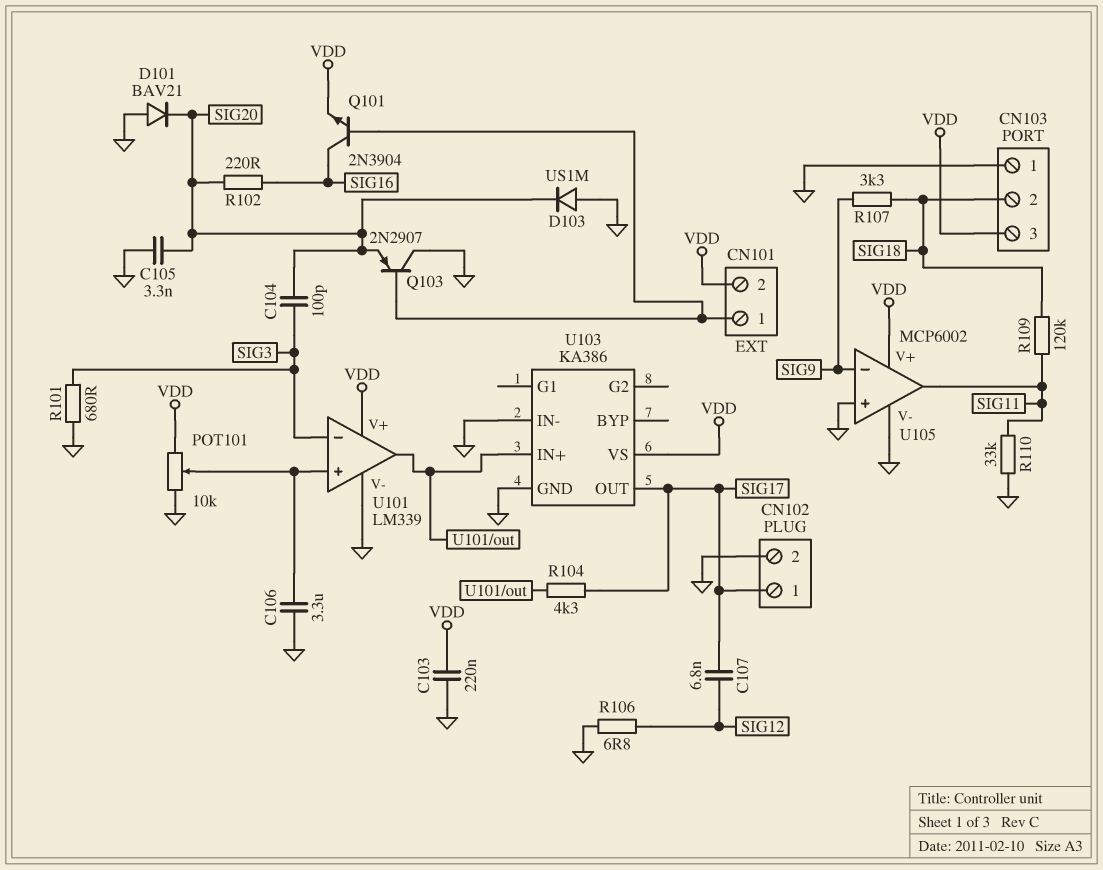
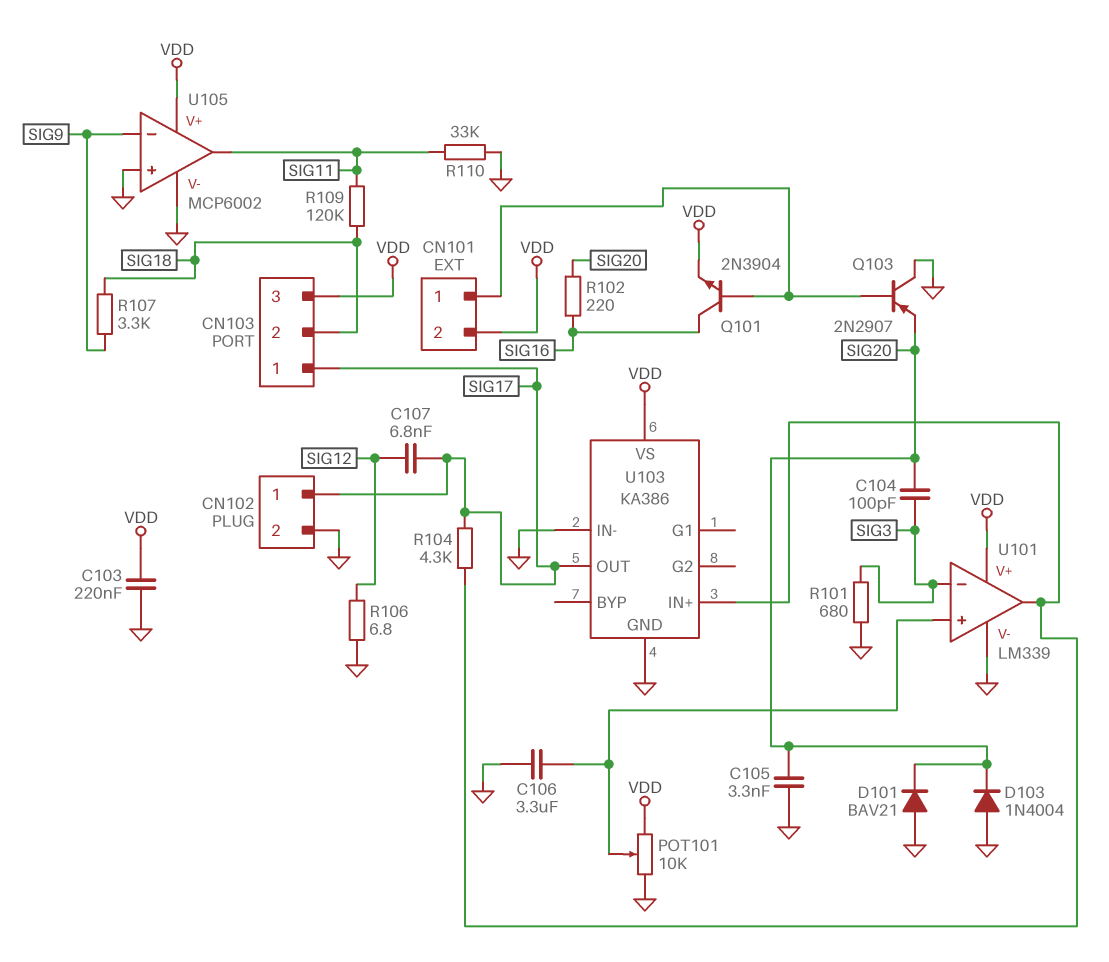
CN103 pin 1: GND -> SIG17
D103: diode US1M (A GND, K SIG20) -> diode 1N4004 (A GND, K SIG20)

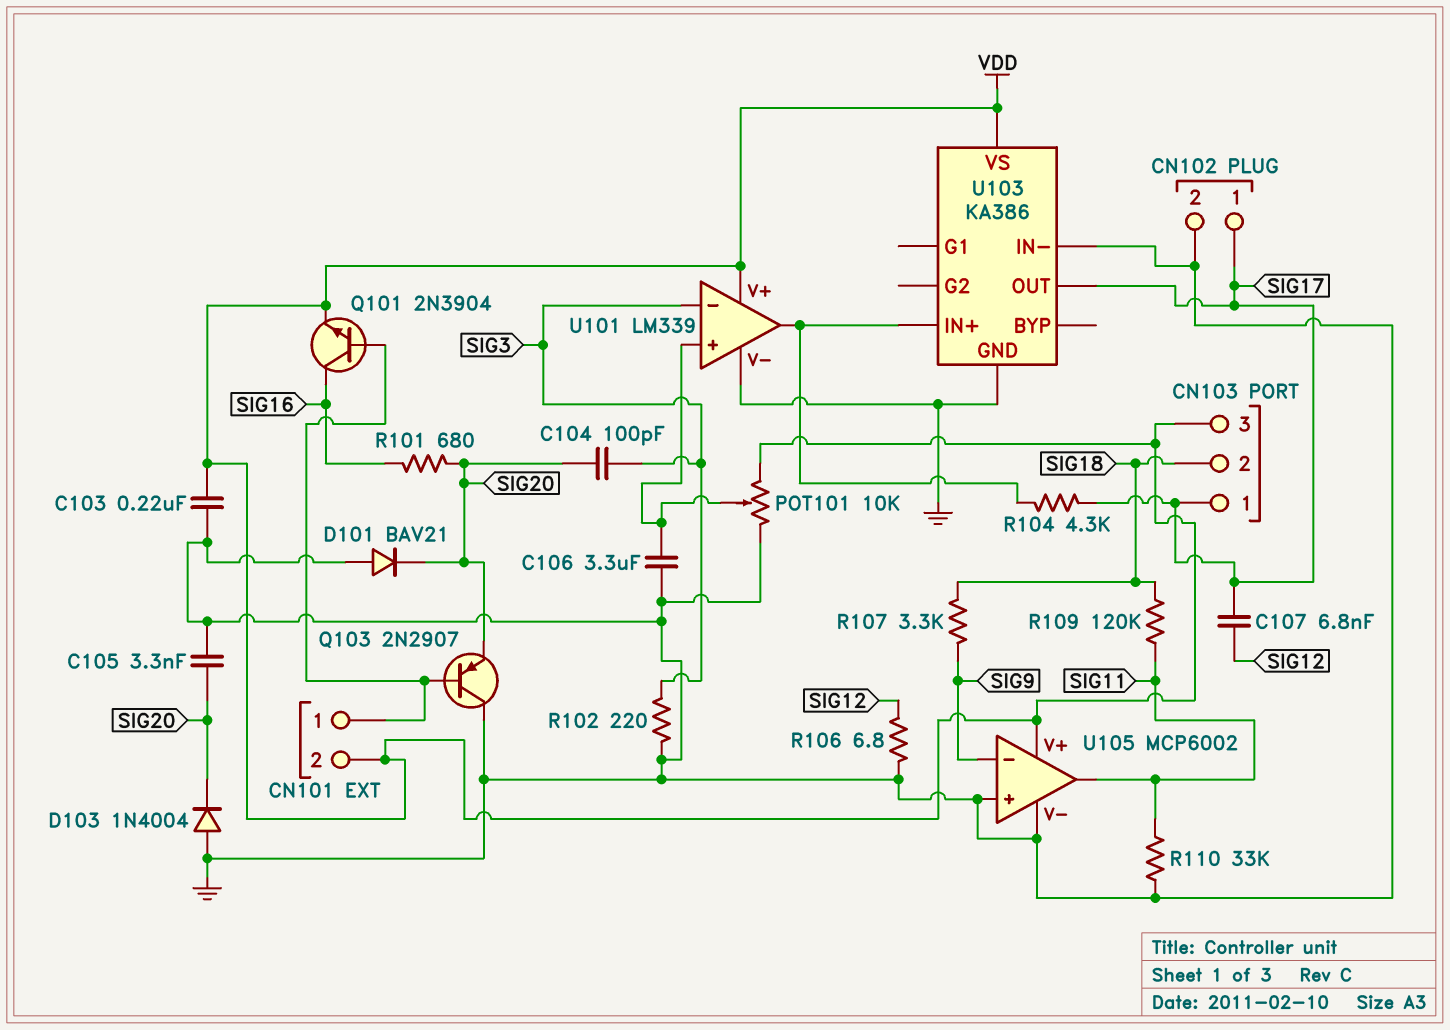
R101: 680 (GND, SIG3) -> 680 (SIG16, SIG20)
R102: 220 (SIG16, SIG20) -> 220 (GND, SIG3)

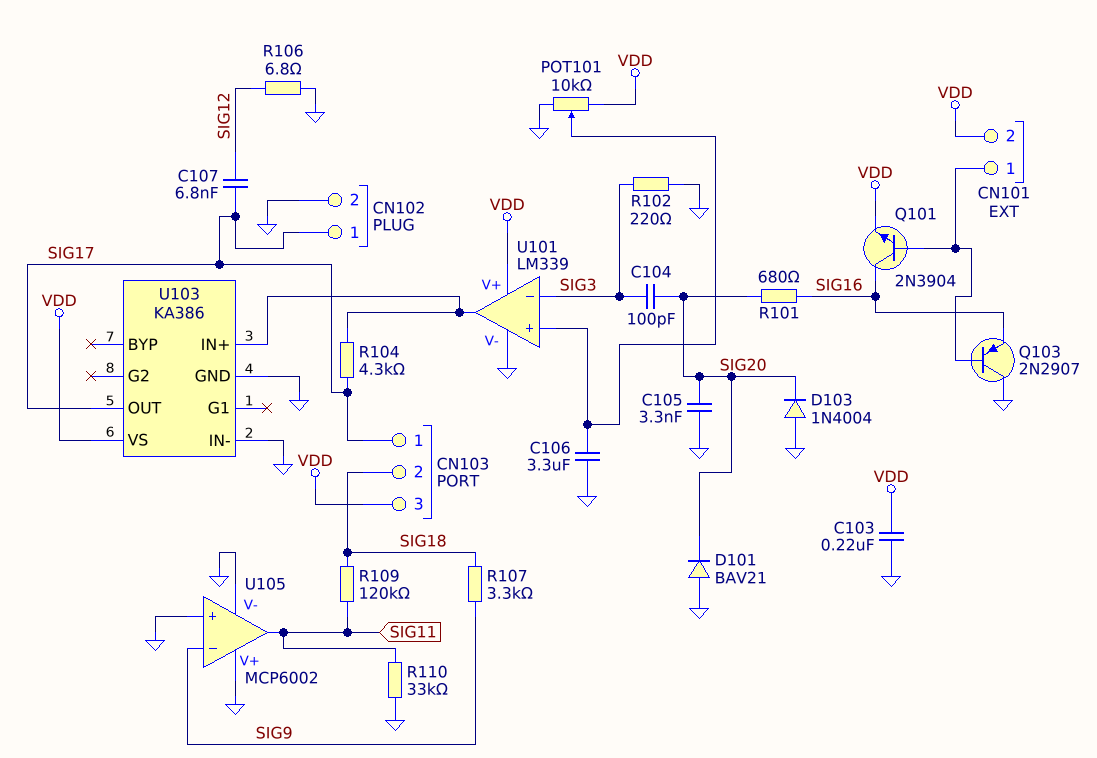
Q103: PNP 2N2907 (B CN101/1, C GND, E SIG20) -> PNP 2N2907 (B CN101/1, C GND, E SIG16)
U105 pin V+: VDD -> GND

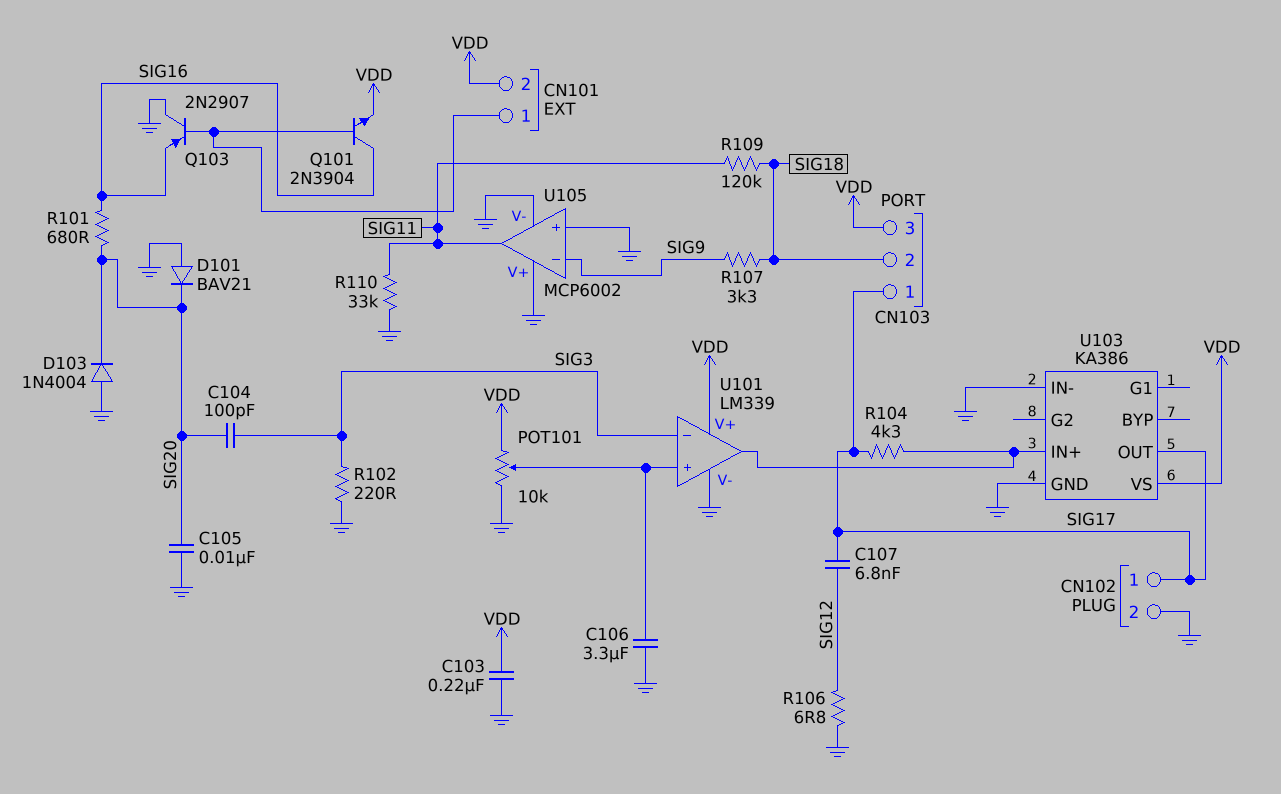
C105: 3.3nF (GND, SIG20) -> 10nF (GND, SIG20)

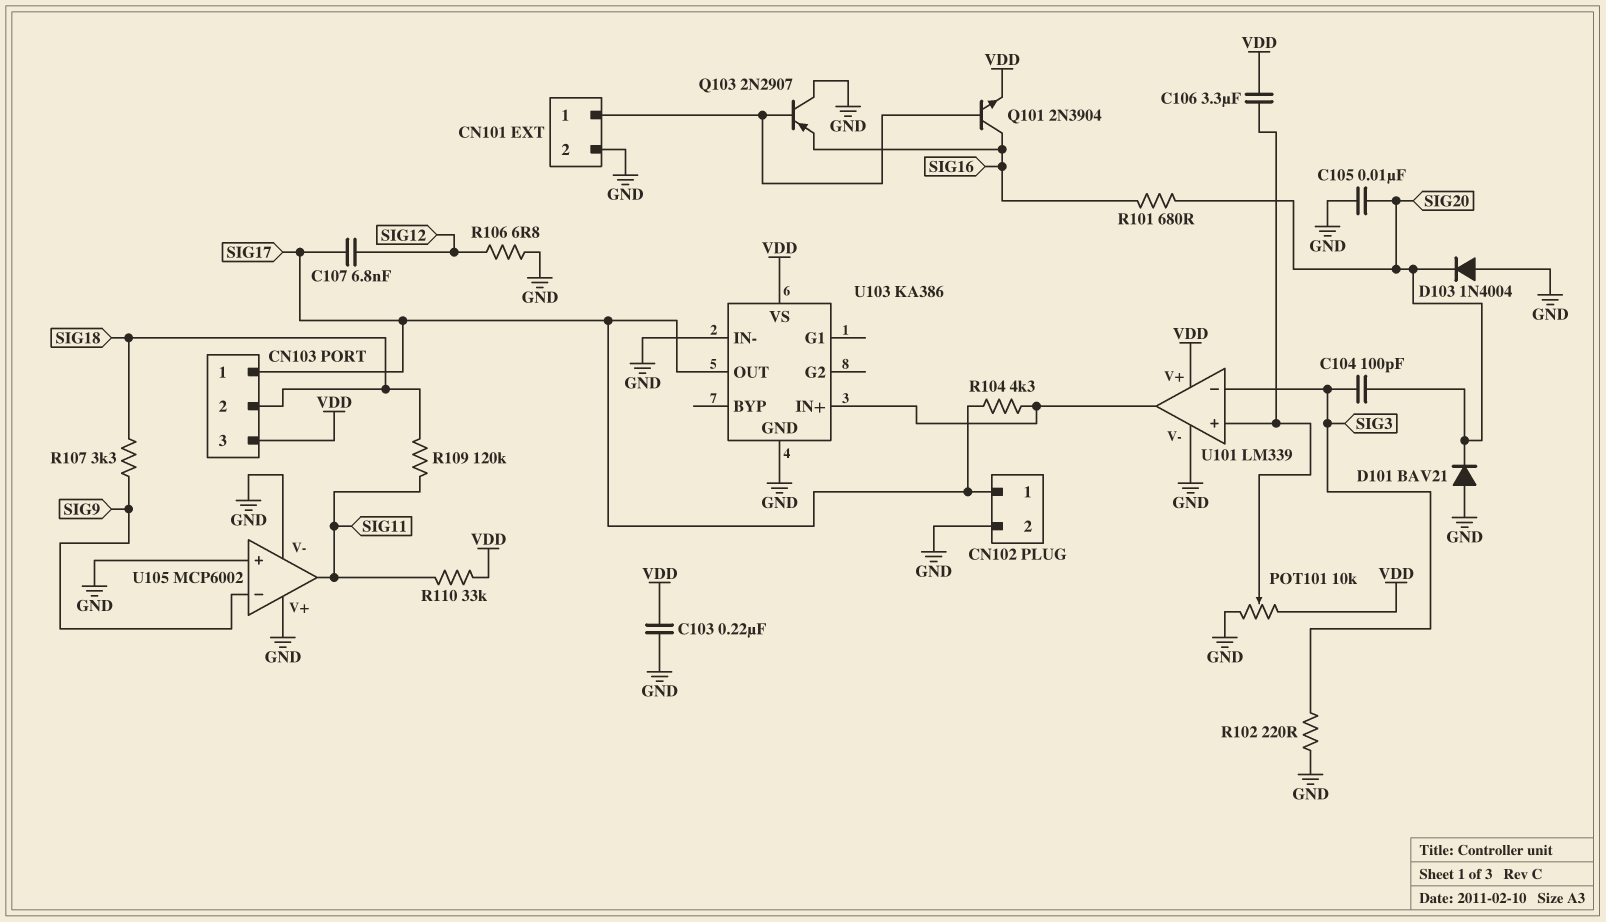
C106: 3.3uF (GND, U101/in+) -> 3.3uF (U101/in+, VDD)
CN101 pin 2: VDD -> GND
R110: 33k (GND, SIG11) -> 33k (SIG11, VDD)

